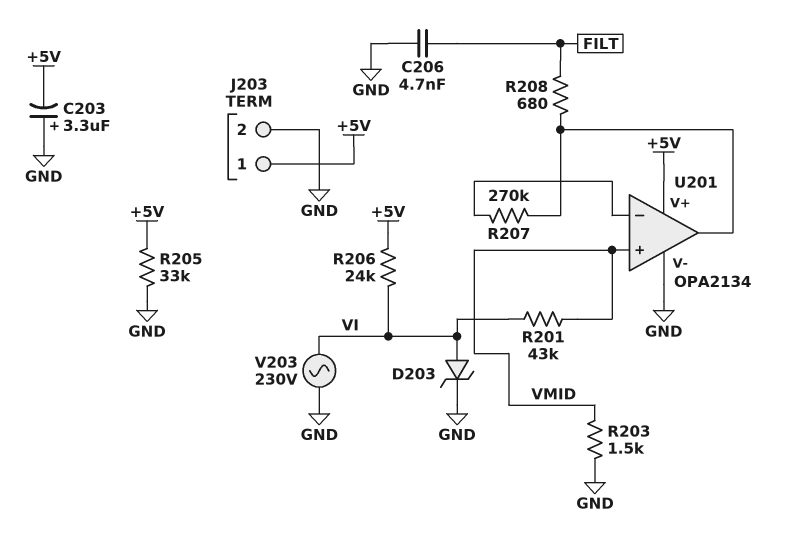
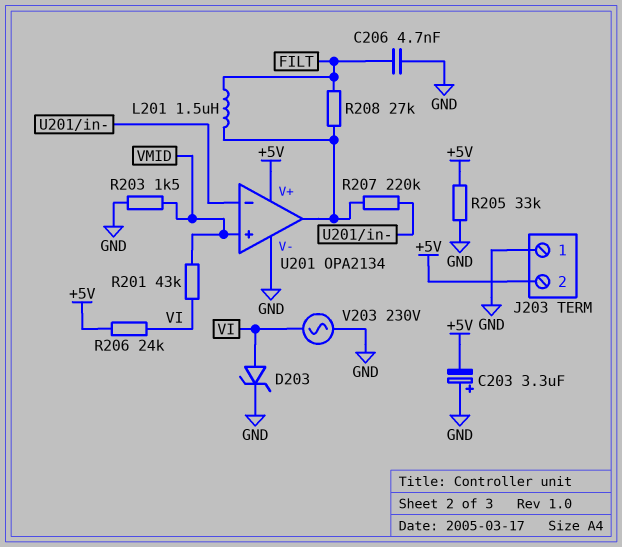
J203 pin 1: +5V -> GND
J203 pin 2: GND -> +5V
L201: none -> 1.5uH (FILT, U201/out)
R207: 270k (U201/in-, U201/out) -> 220k (U201/in-, U201/out)
R208: 680 (FILT, U201/out) -> 27k (FILT, U201/out)

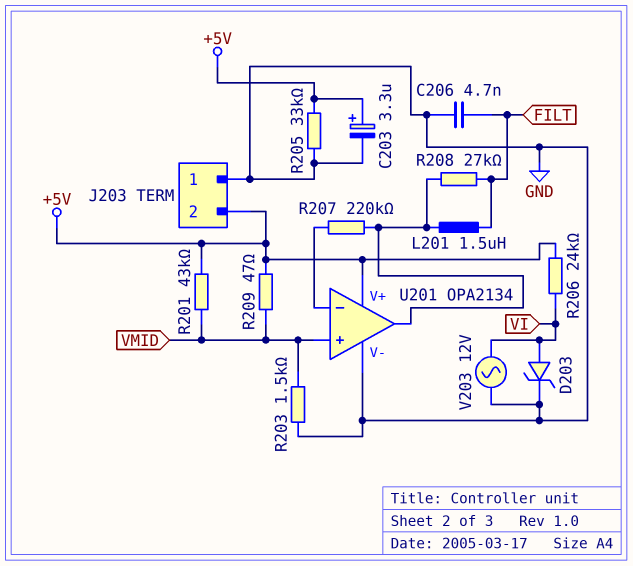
C203: 3.3uF (plus GND, minus +5V) -> 3.3uF (plus +5V, minus GND)
R201: 43k (VI, VMID) -> 43k (+5V, VMID)
R209: none -> 47 (+5V, VMID)
V203: AC 230V (GND, VI) -> AC 12V (GND, VI)

